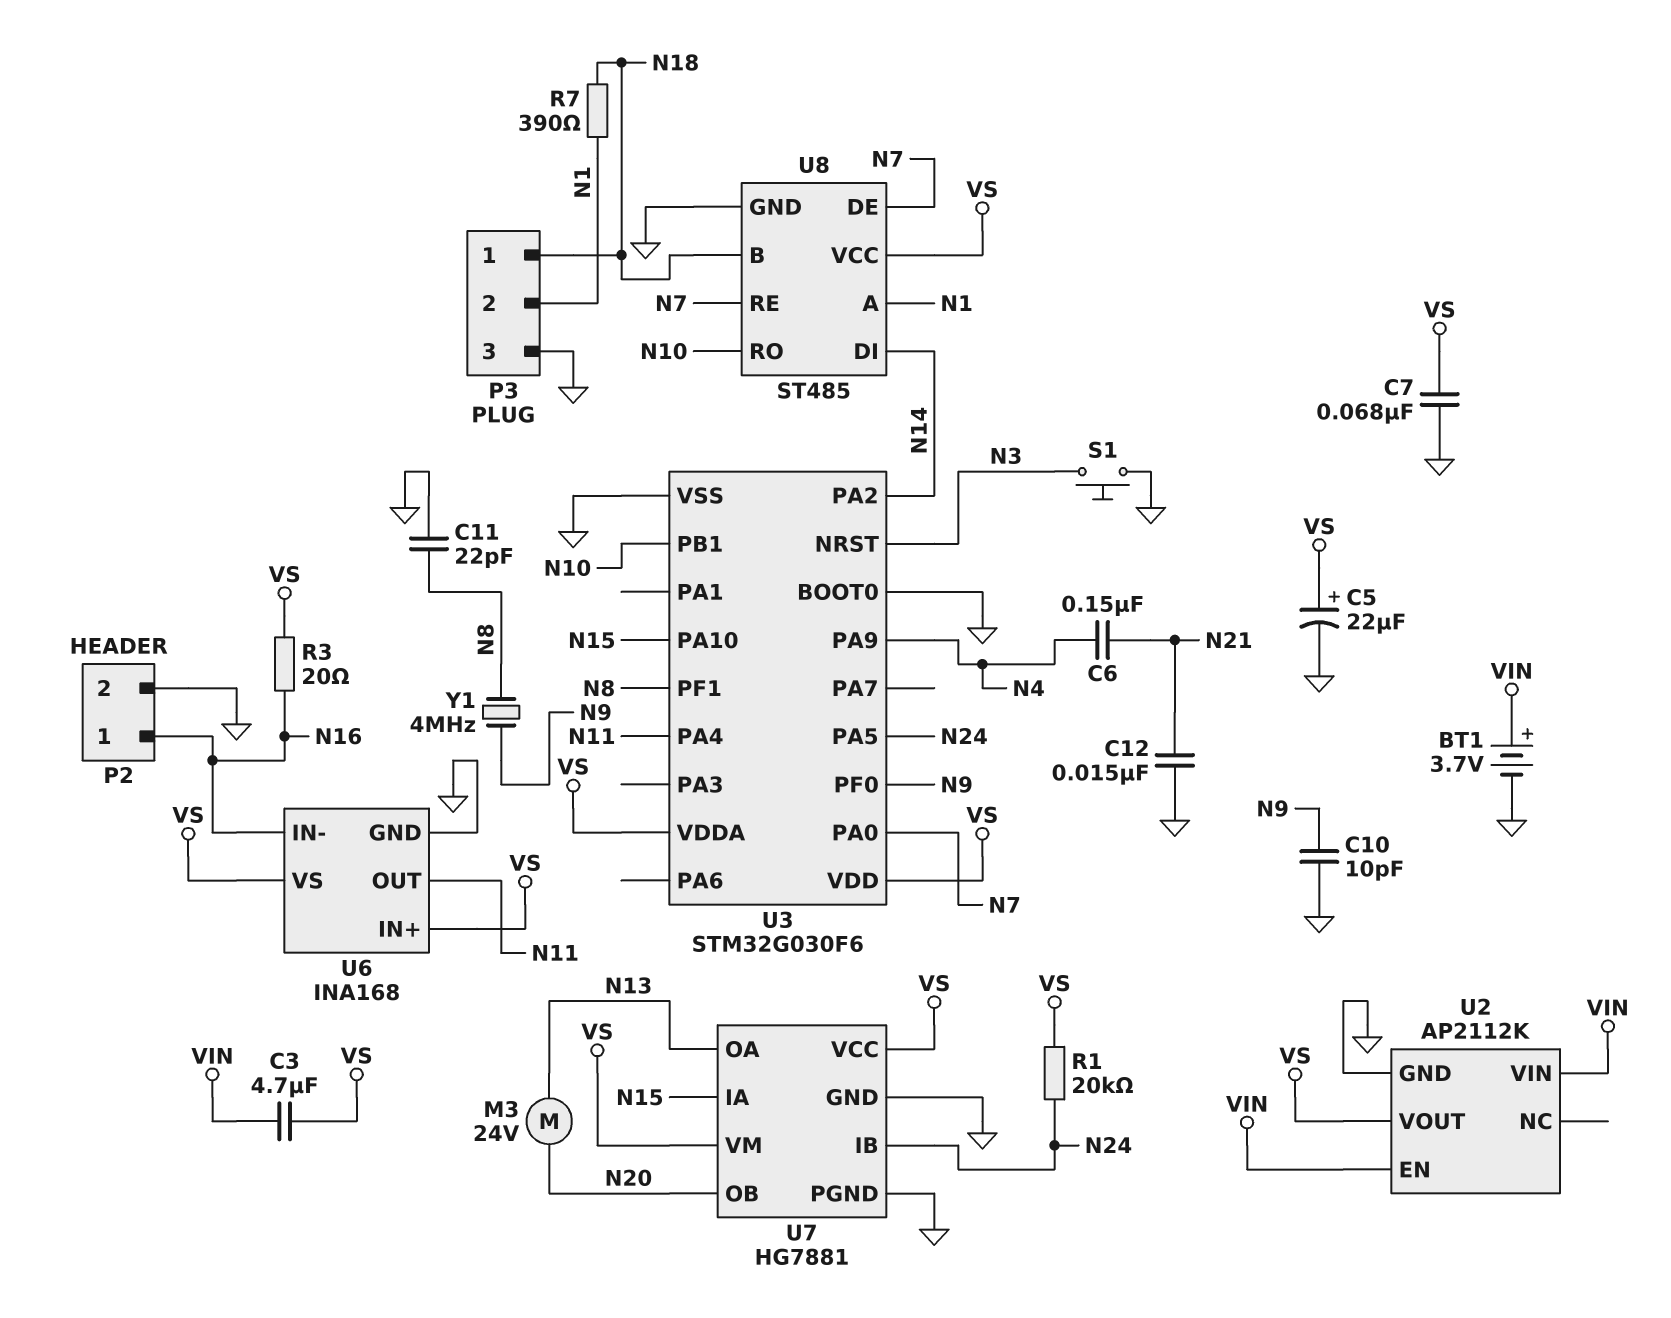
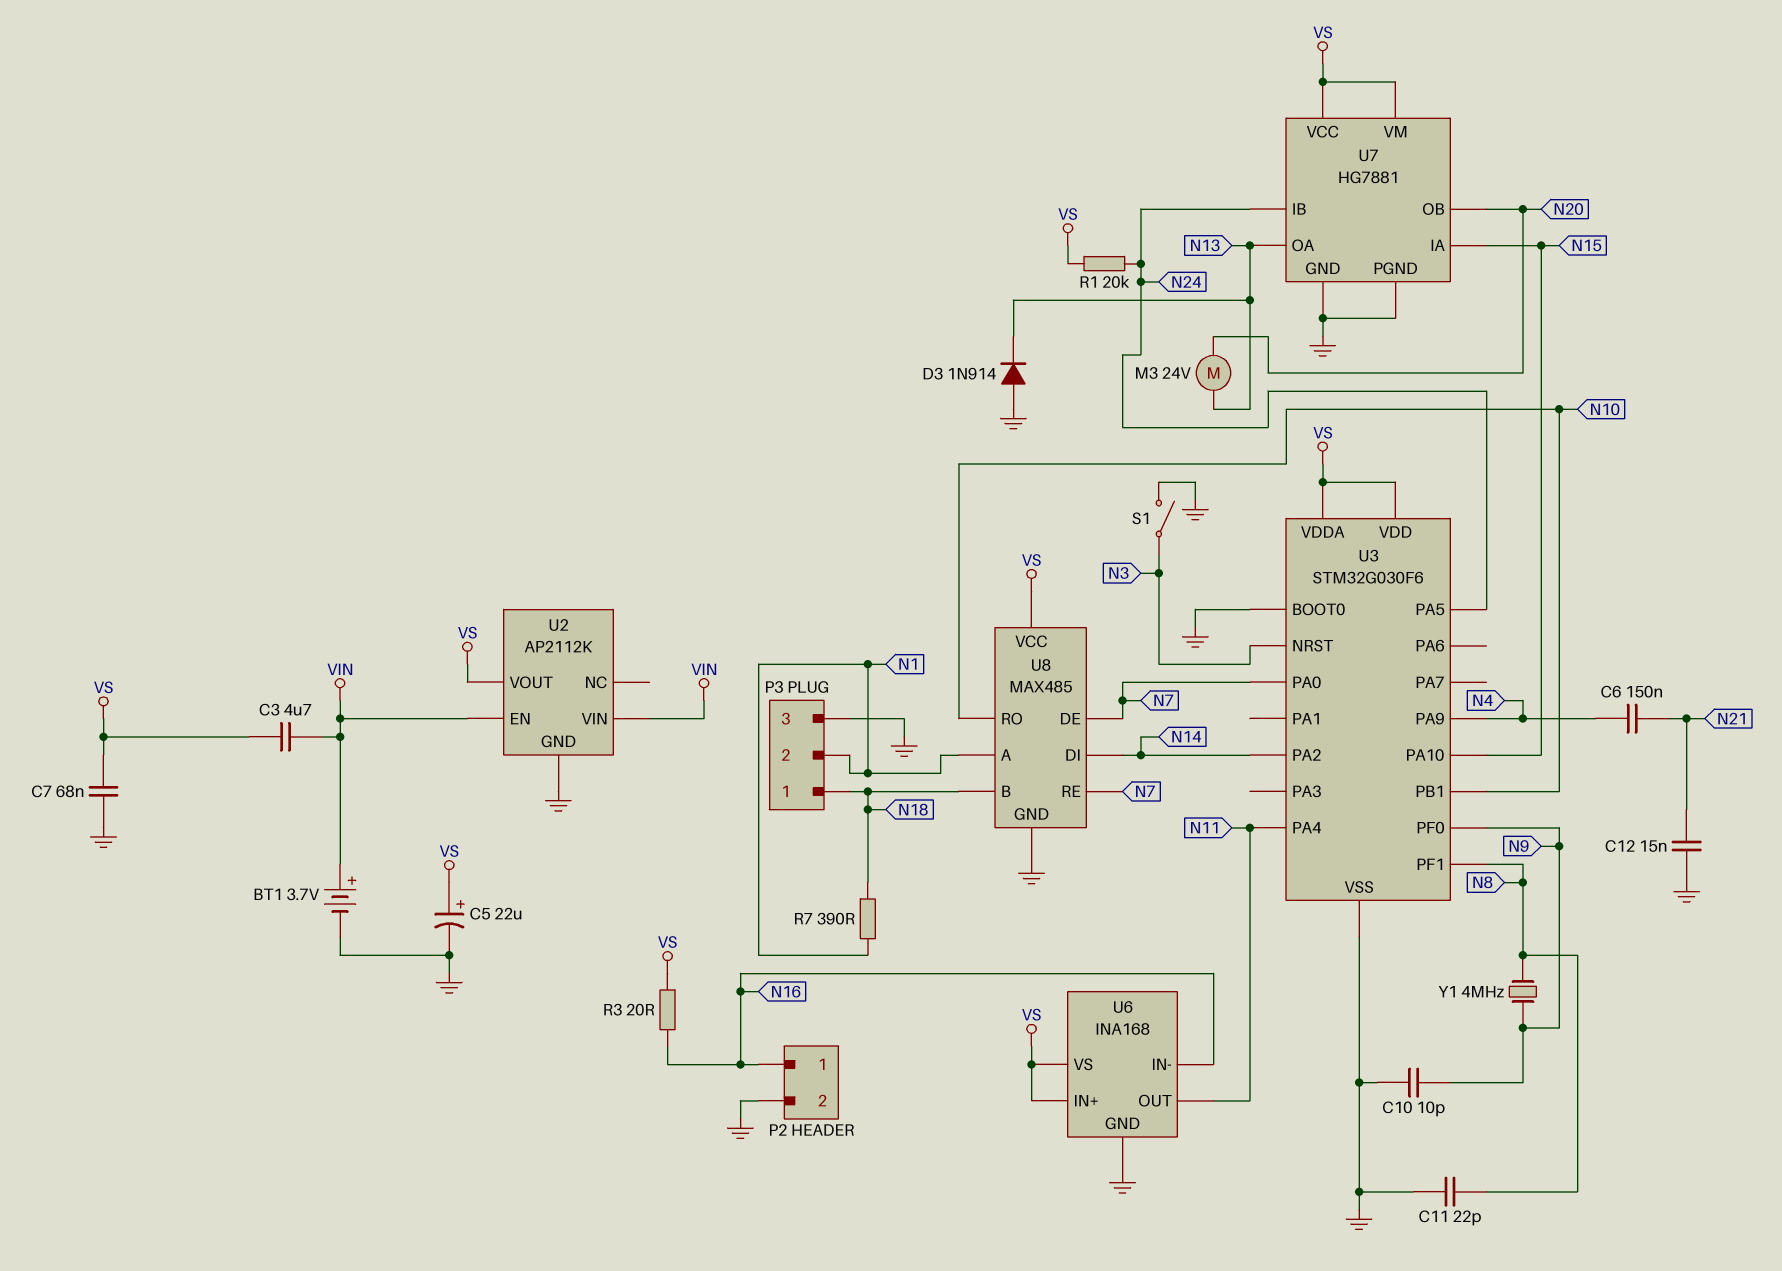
D3: none -> diode 1N914 (A GND, K N13)
S1: button (GND, N3) -> switch (GND, N3)
U8: ST485 -> MAX485

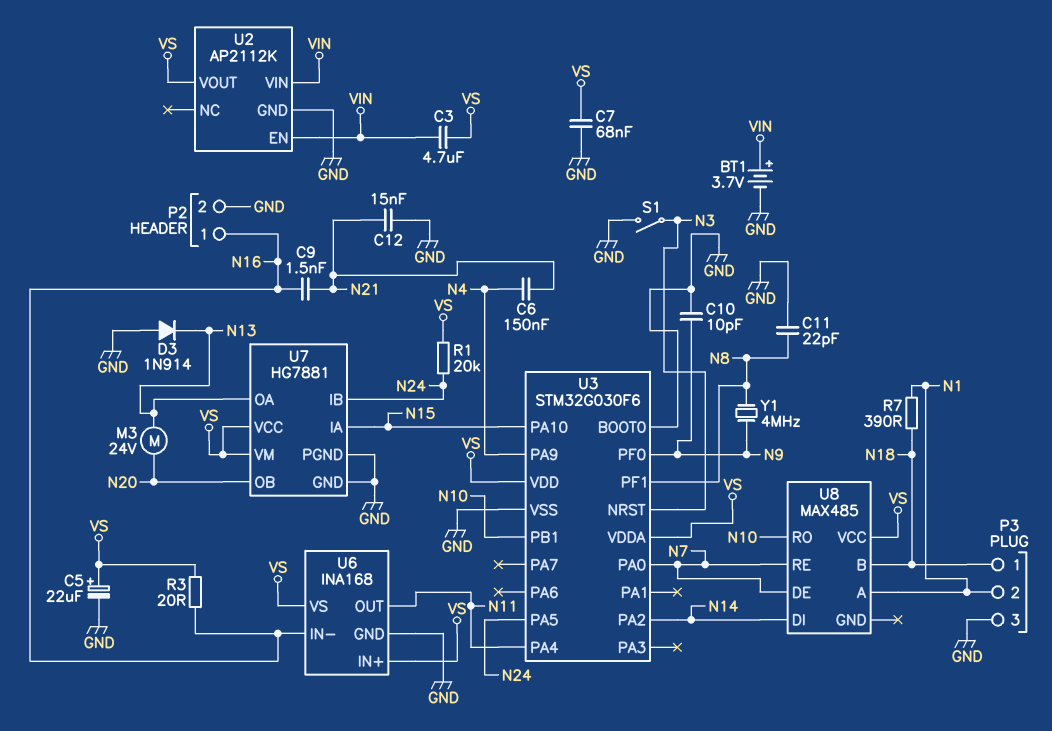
C9: none -> 1.5nF (N16, N21)
U8 pin GND: GND -> none

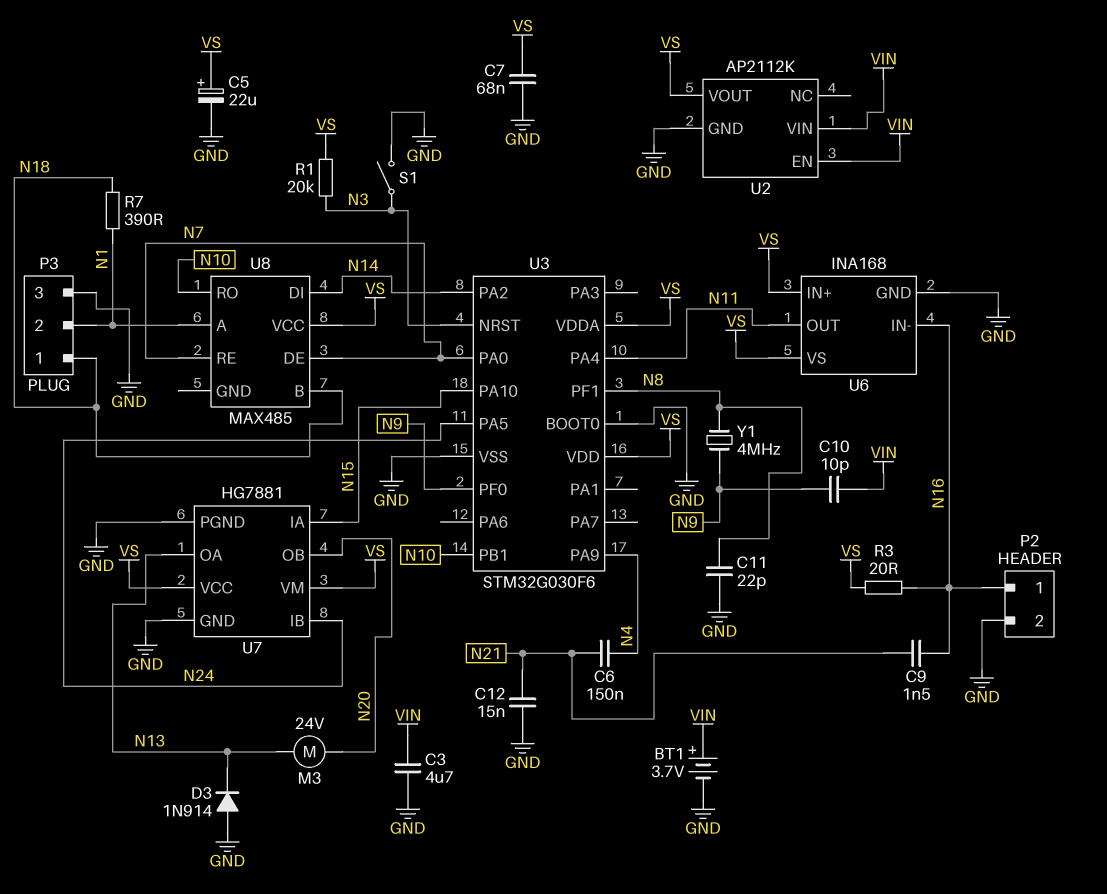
C3: 4.7uF (VIN, VS) -> 4.7uF (GND, VIN)
C10: 10pF (GND, N9) -> 10pF (N9, VIN)
R1: 20k (N24, VS) -> 20k (N3, VS)

